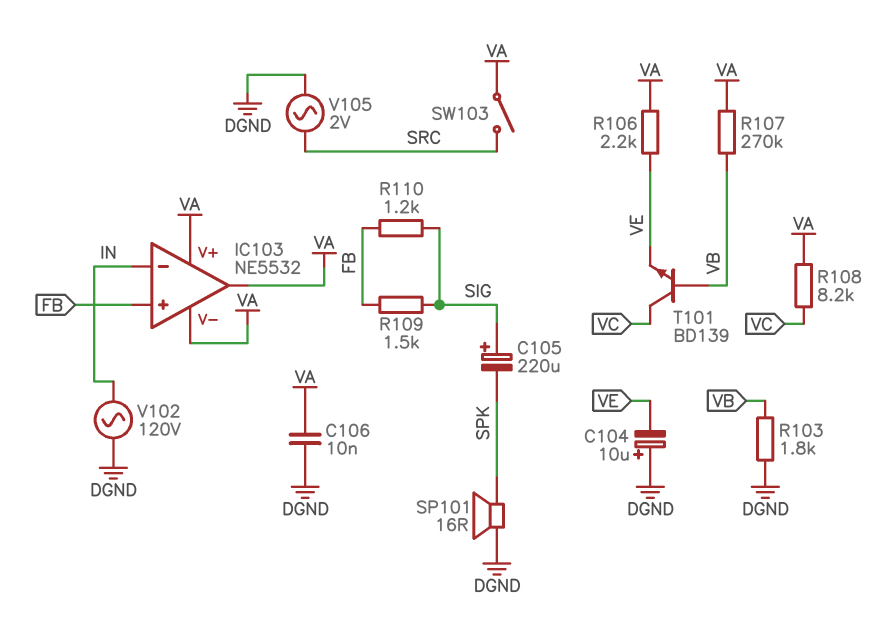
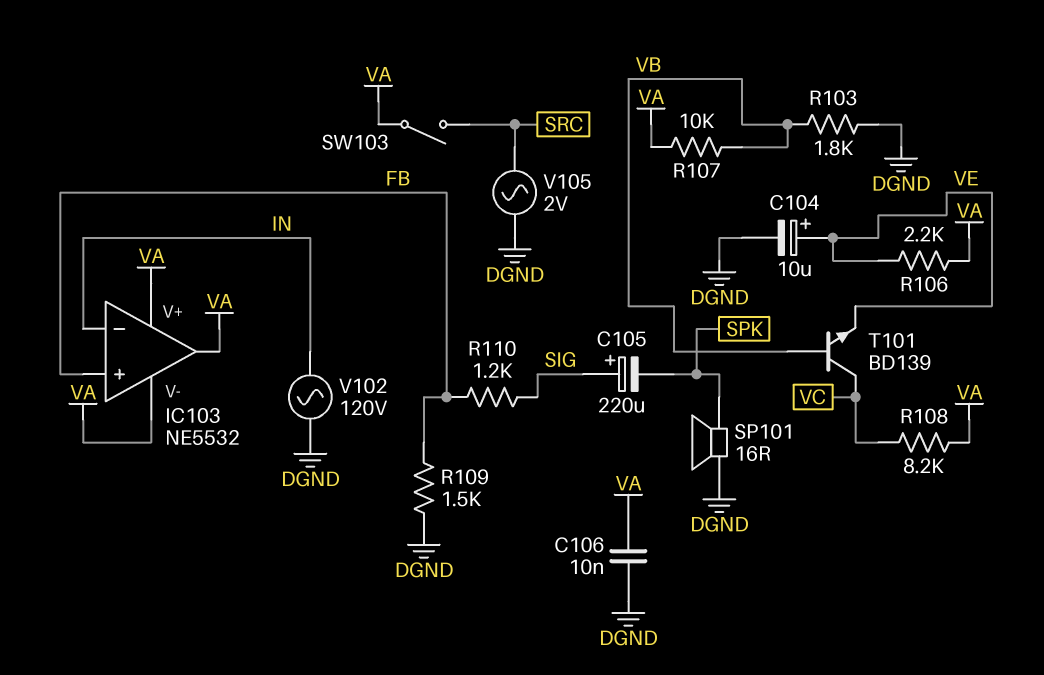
C104: 10uF (plus DGND, minus VE) -> 10uF (plus VE, minus DGND)
R107: 270k (VA, VB) -> 10k (VA, VB)
R109: 1.5k (FB, SIG) -> 1.5k (DGND, FB)

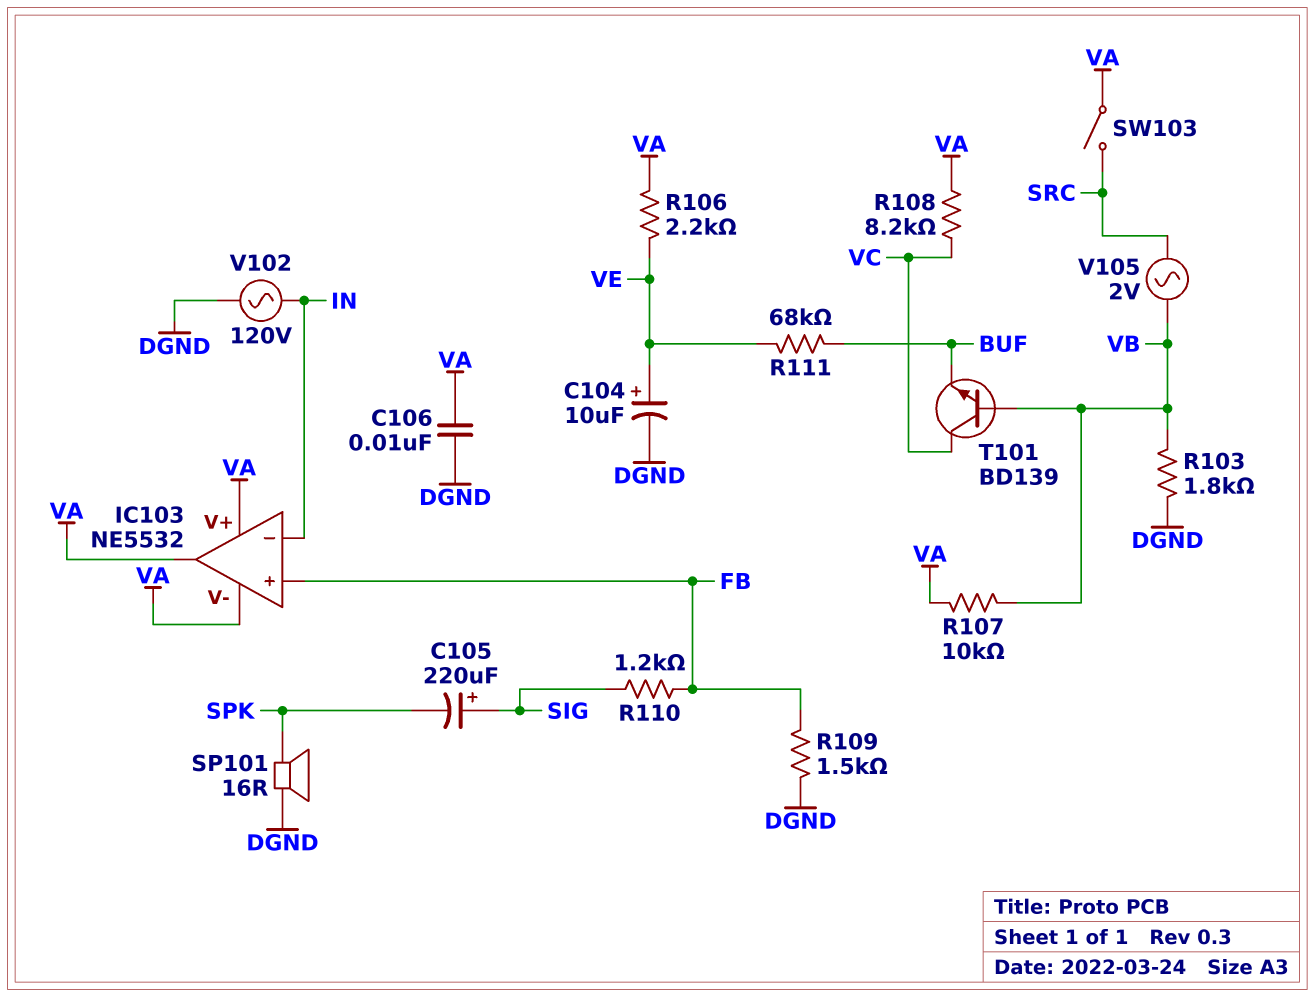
R111: none -> 68k (BUF, VE)
T101: NPN BD139 (B VB, C VC, E VE) -> NPN BD139 (B VB, C VC, E BUF)
V105: AC 2V (DGND, SRC) -> AC 2V (SRC, VB)

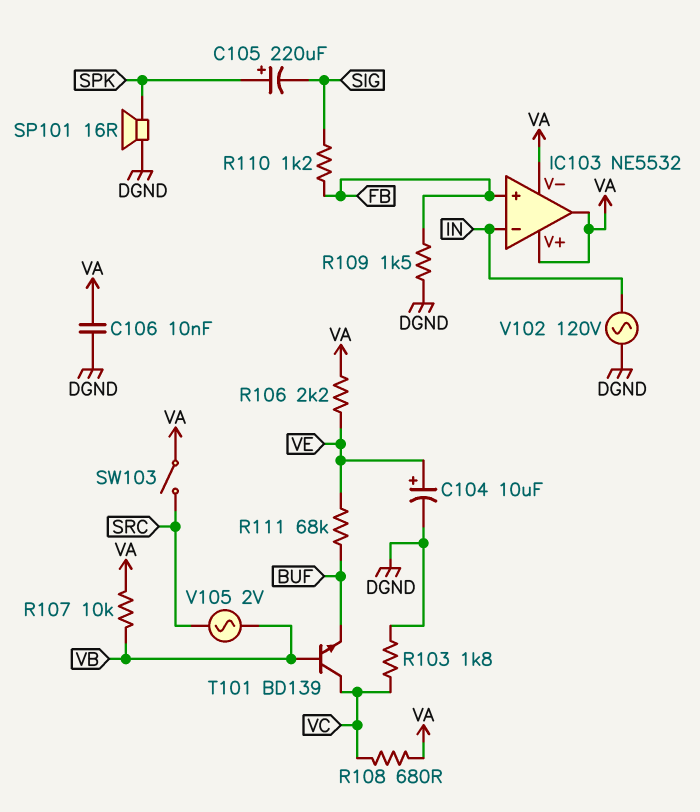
C105: 220uF (plus SIG, minus SPK) -> 220uF (plus SPK, minus SIG)
R103: 1.8k (DGND, VB) -> 1.8k (DGND, VC)
R108: 8.2k (VA, VC) -> 680 (VA, VC)

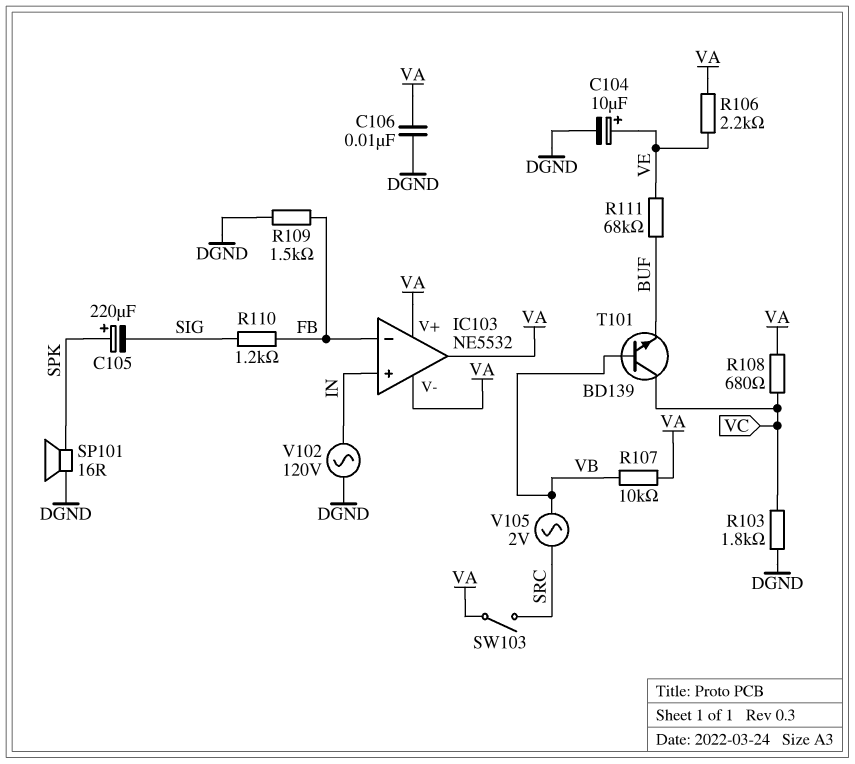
IC103 pin in+: FB -> IN
IC103 pin in-: IN -> FB

